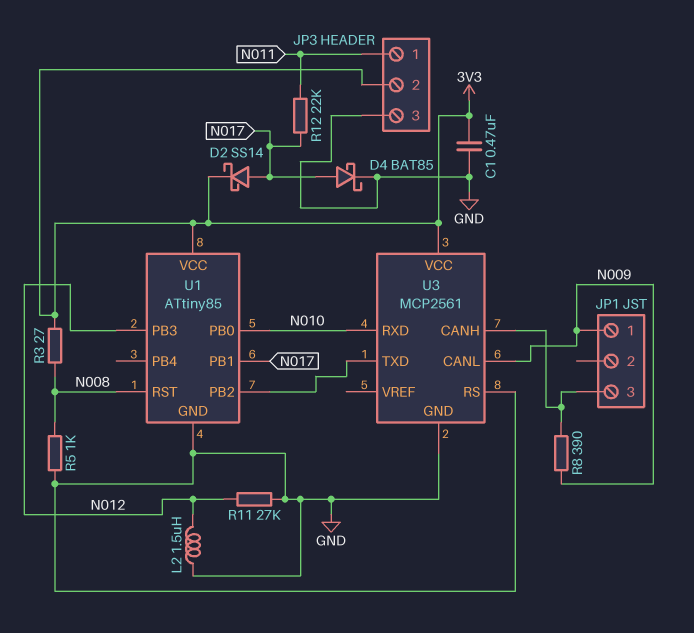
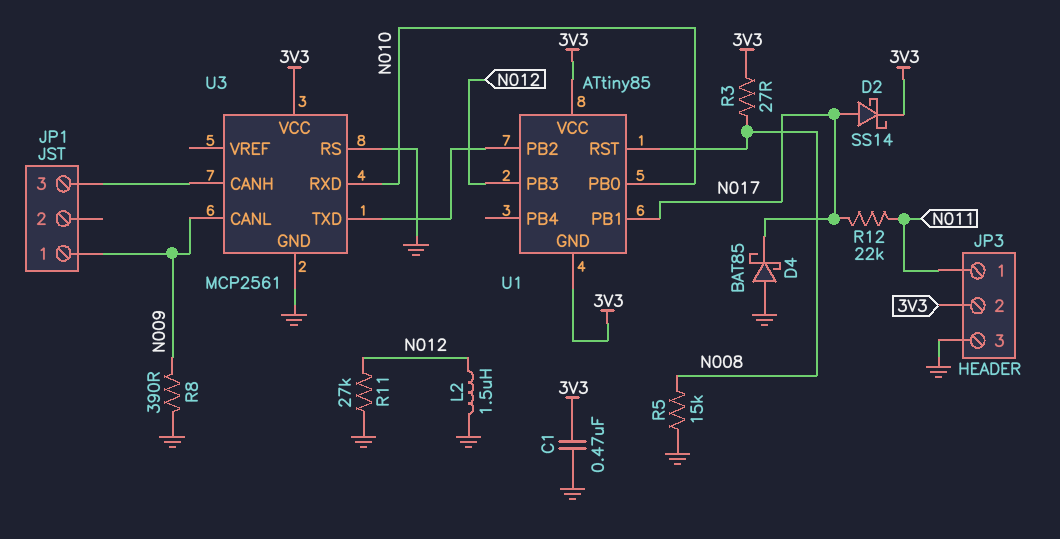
D4: schottky BAT85 (A N017, K GND) -> schottky BAT85 (A GND, K N017)
R5: 1k (GND, N008) -> 15k (GND, N008)
R8: 390 (JP1/3, N009) -> 390 (GND, N009)
U1 pin GND: GND -> 3V3

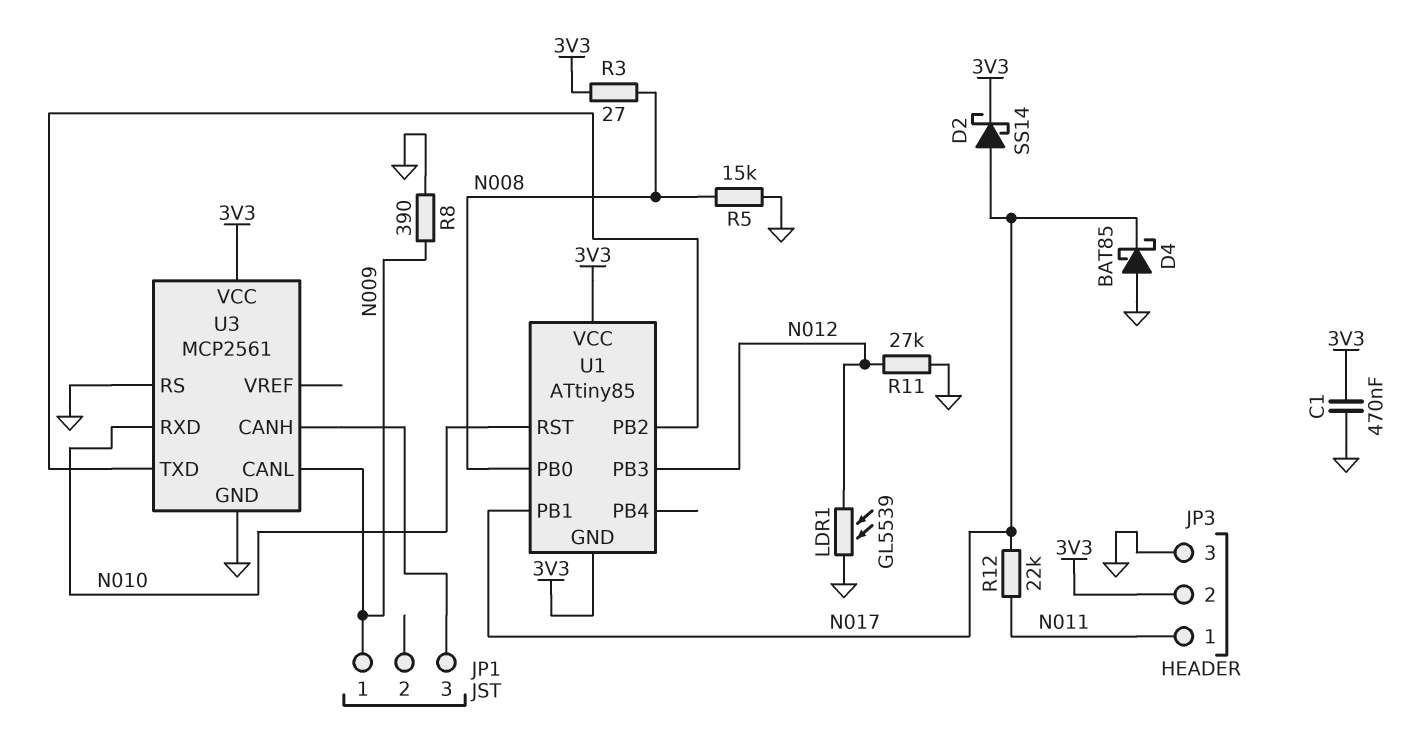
L2: 1.5uH (GND, N012) -> none
LDR1: none -> GL5539 (GND, N012)
U1 pin PB0: N010 -> N008
U1 pin RST: N008 -> N010

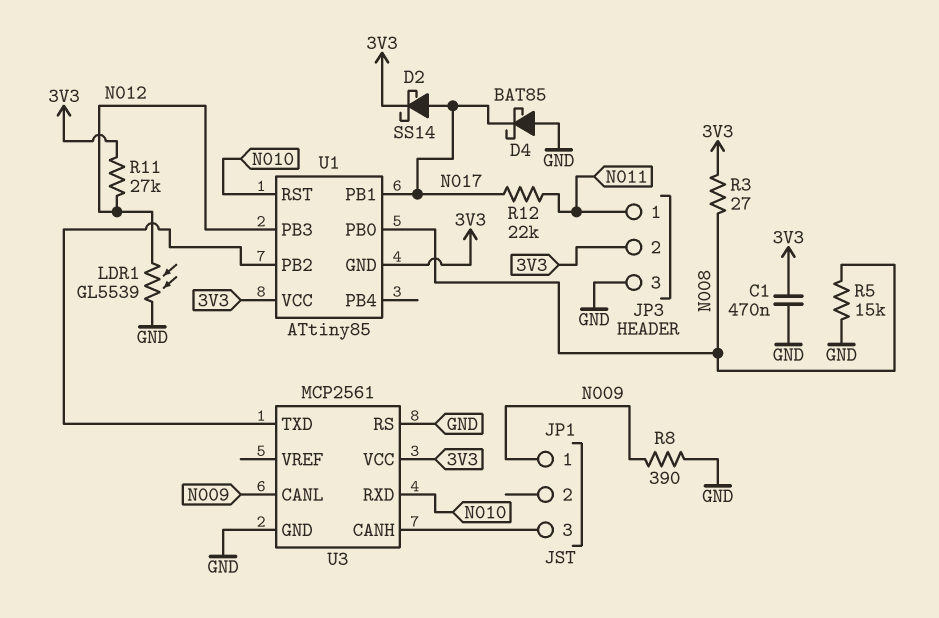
R11: 27k (GND, N012) -> 27k (3V3, N012)

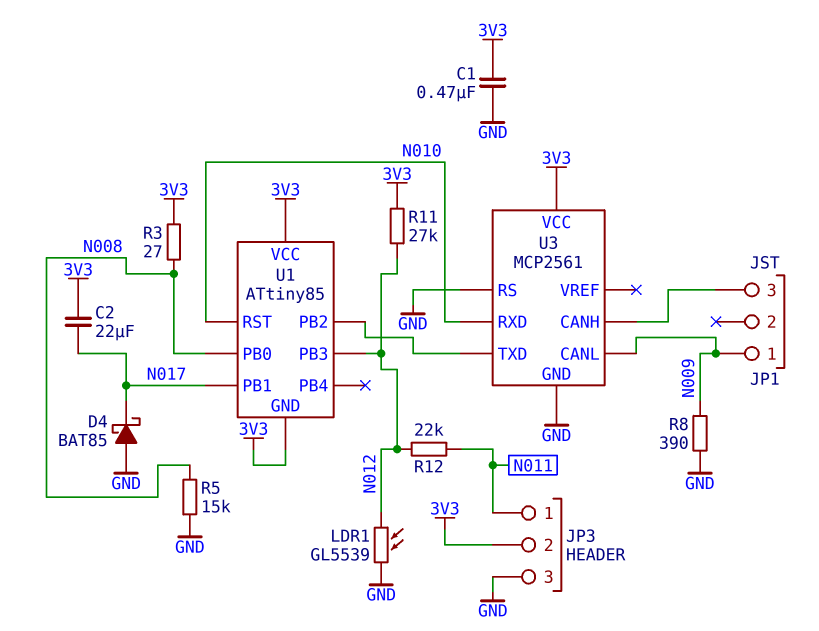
C2: none -> 22uF (3V3, N017)
D2: schottky SS14 (A N017, K 3V3) -> none
R12: 22k (N011, N017) -> 22k (N011, N012)

